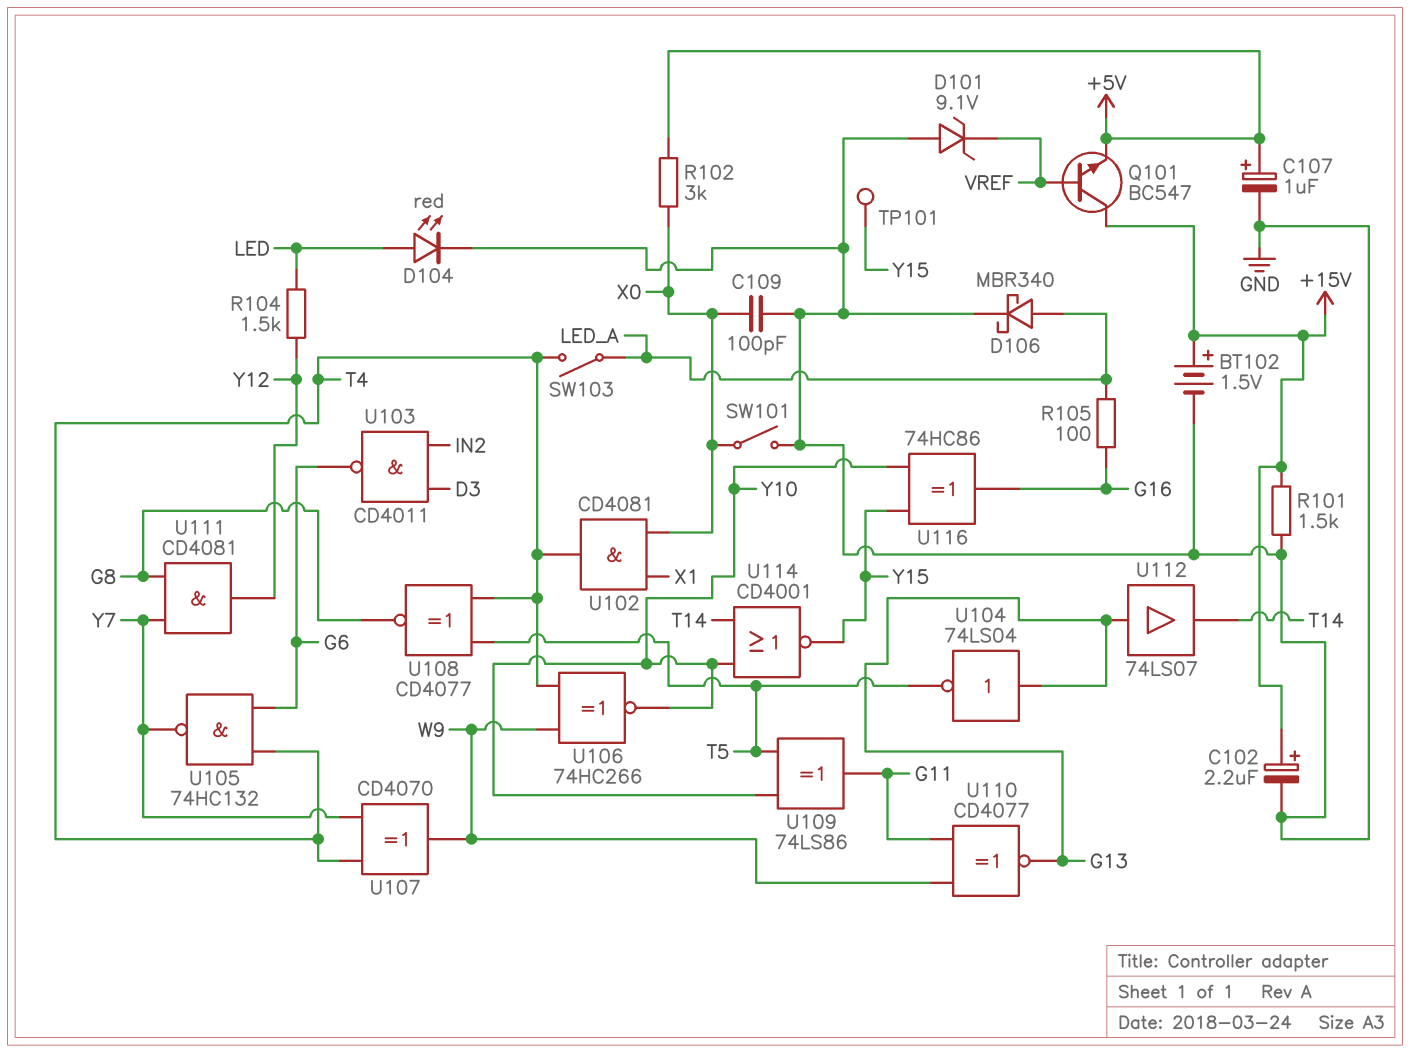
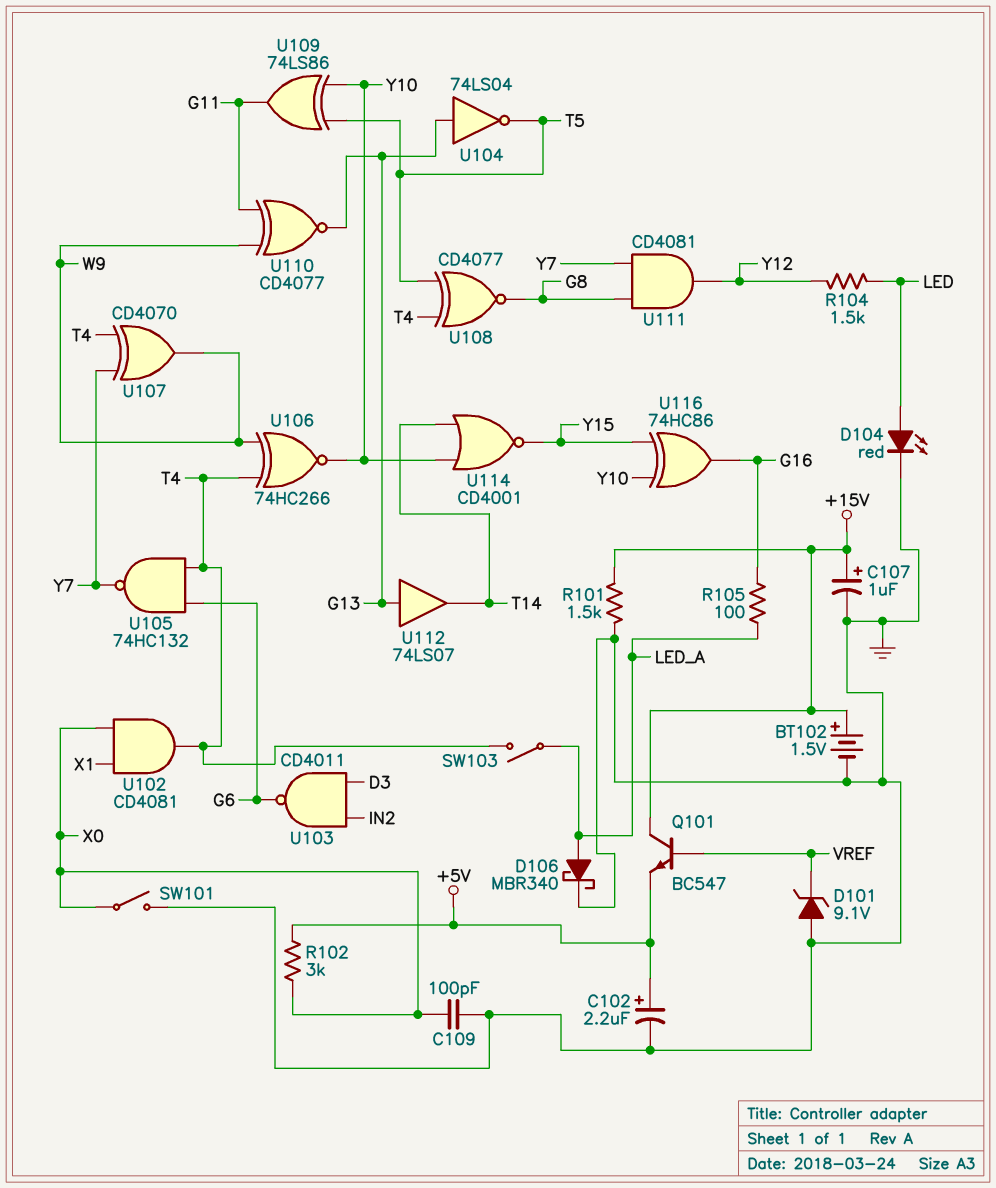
C102: 2.2uF (plus +15V, minus GND) -> 2.2uF (plus +5V, minus GND)
C107: 1uF (plus +5V, minus GND) -> 1uF (plus +15V, minus GND)
TP101: test point (Y15) -> none

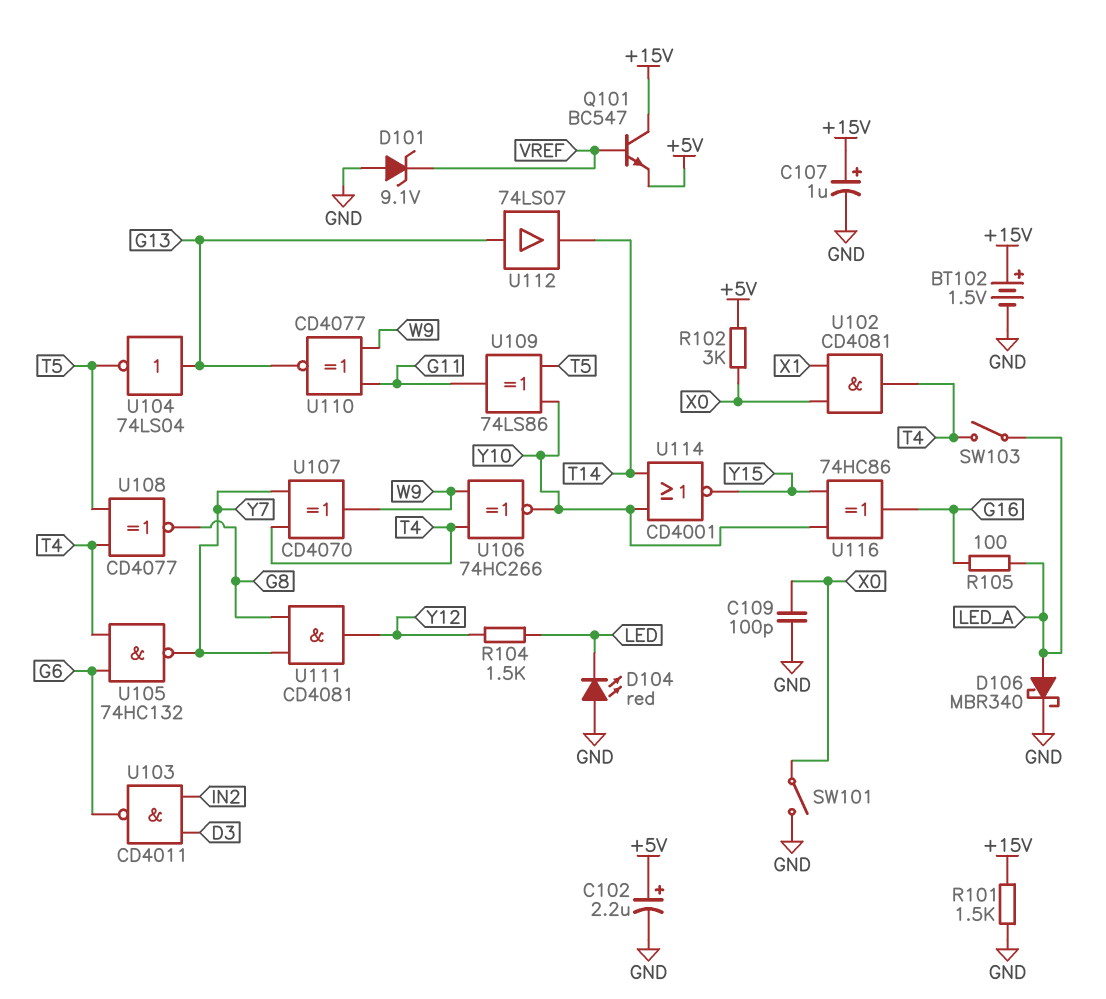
D104: LED red (A LED, K GND) -> LED red (A GND, K LED)

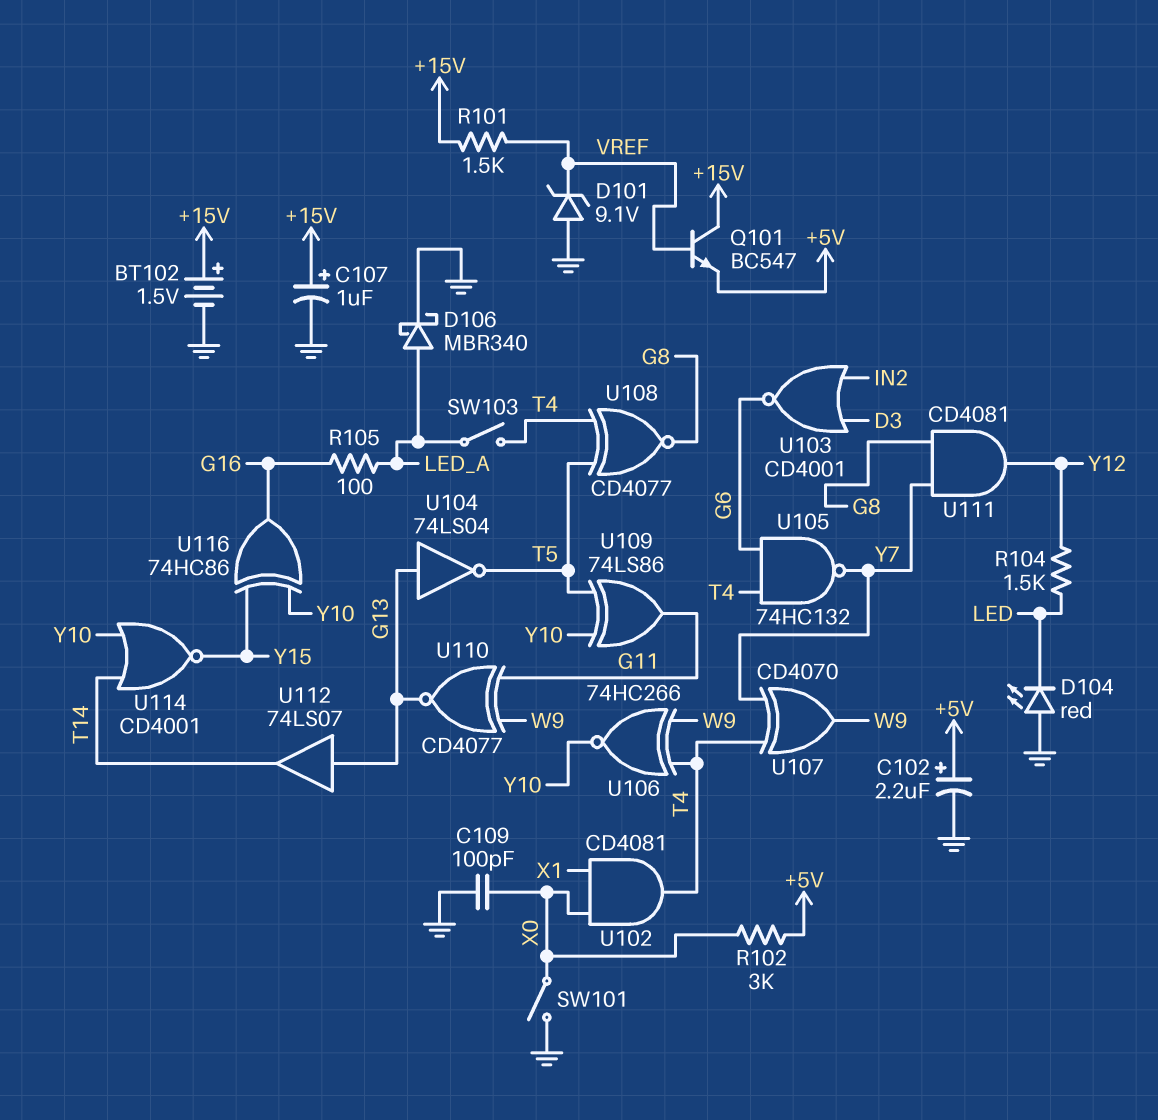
R101: 1.5k (+15V, GND) -> 1.5k (+15V, VREF)
U103: NAND CD4011 (in D3, in IN2, out G6) -> NOR CD4001 (in D3, in IN2, out G6)

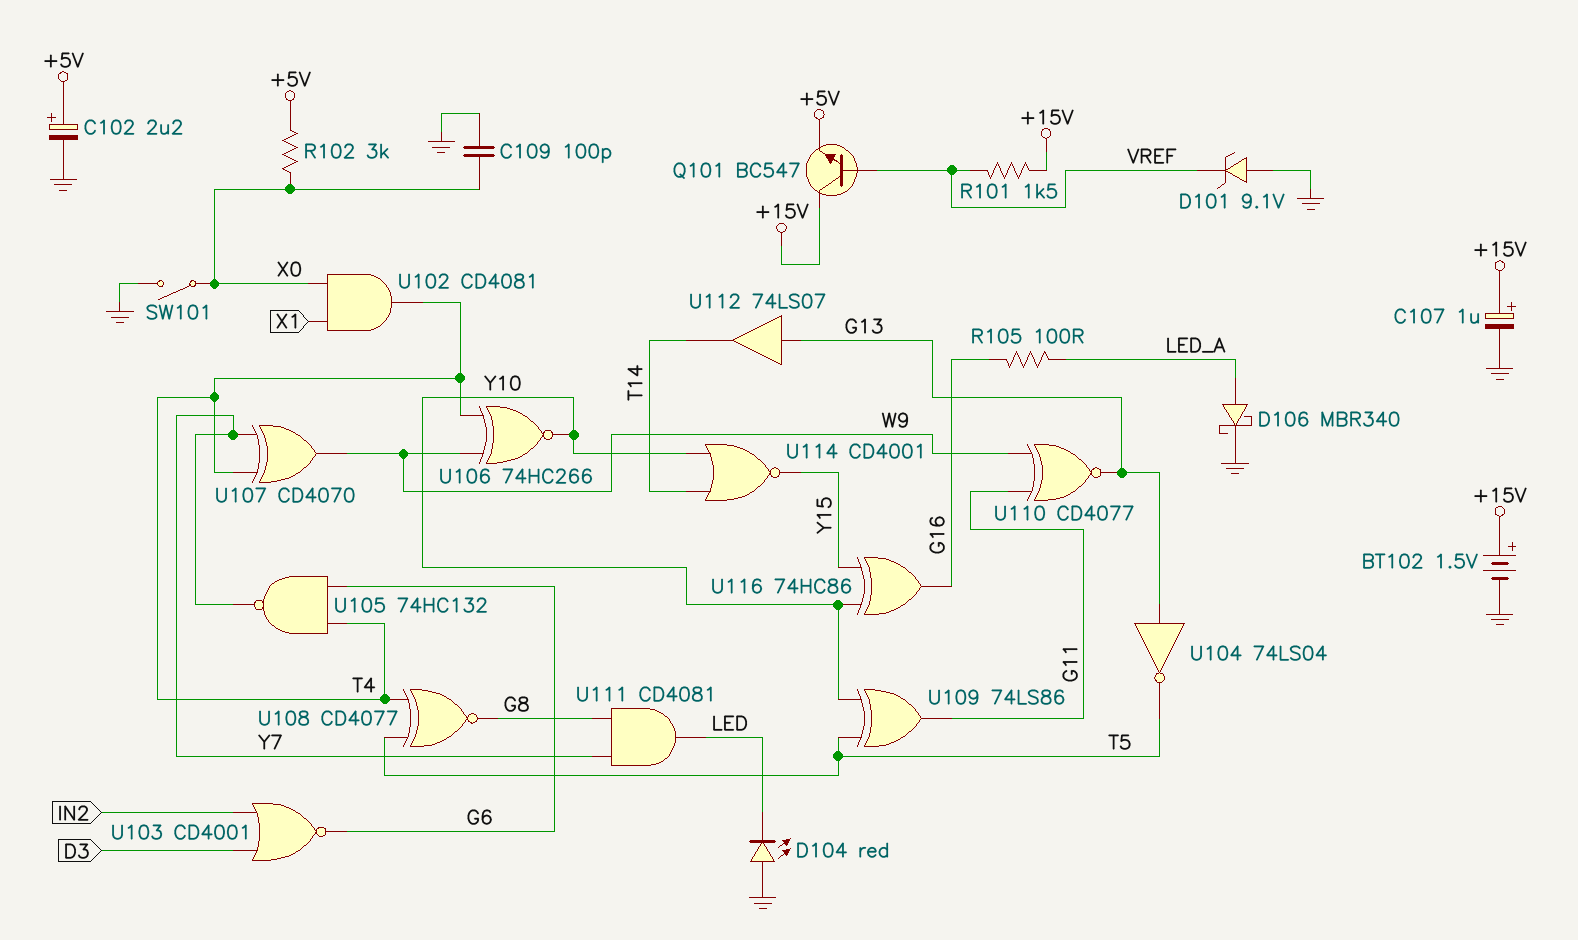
R104: 1.5k (LED, Y12) -> none
SW103: switch (LED_A, T4) -> none
U111: AND CD4081 (in G8, in Y7, out Y12) -> AND CD4081 (in G8, in Y7, out LED)

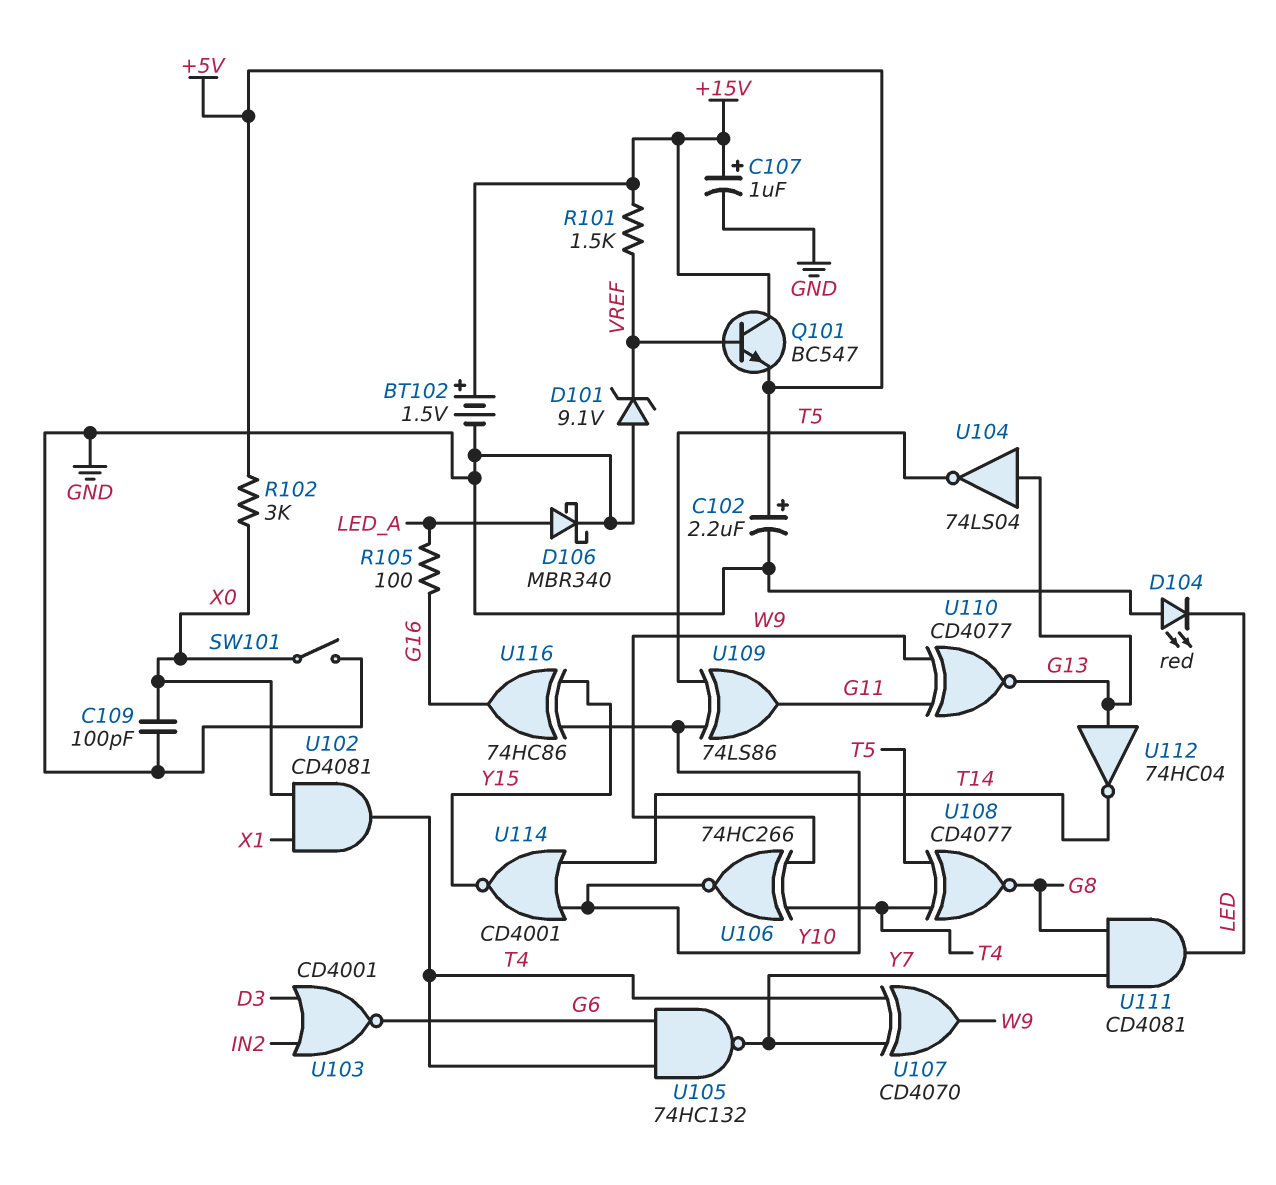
U112: buffer 74LS07 (in G13, out T14) -> NOT 74HC04 (in G13, out T14)

